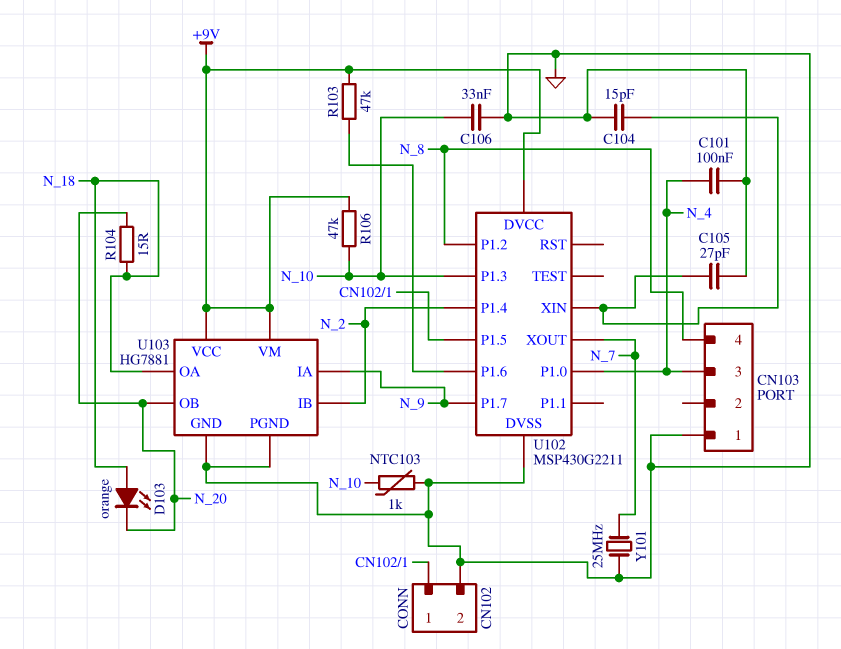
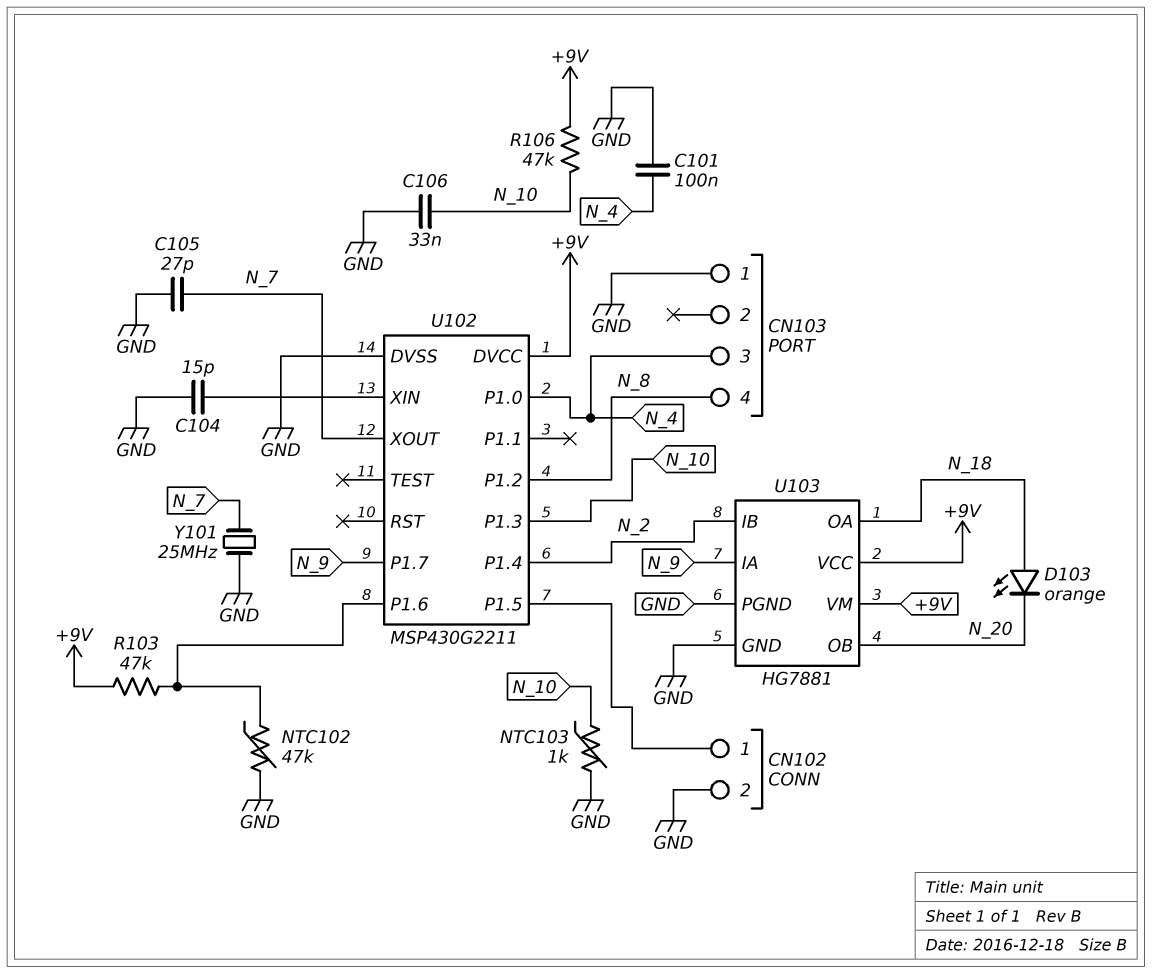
C105: 27pF (GND, U102/XIN) -> 27pF (GND, N_7)
NTC102: none -> 47k (GND, U102/P1.6)
R104: 15 (N_18, N_20) -> none

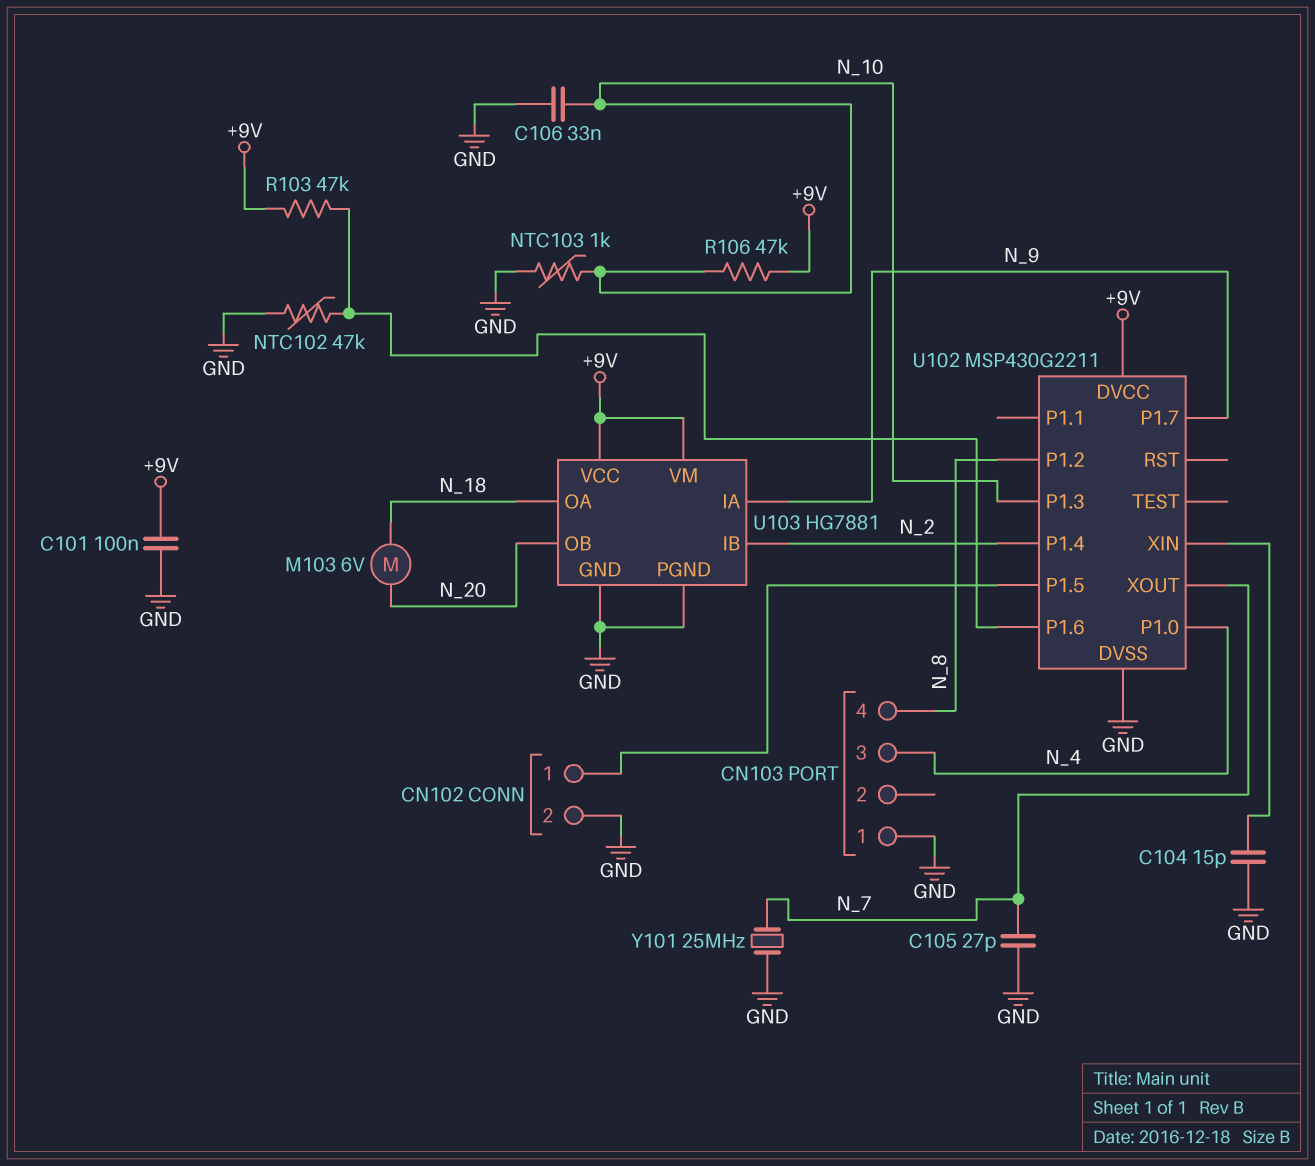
C101: 100nF (GND, N_4) -> 100nF (+9V, GND)
D103: LED orange (A N_18, K N_20) -> none
M103: none -> motor 6V (N_18, N_20)

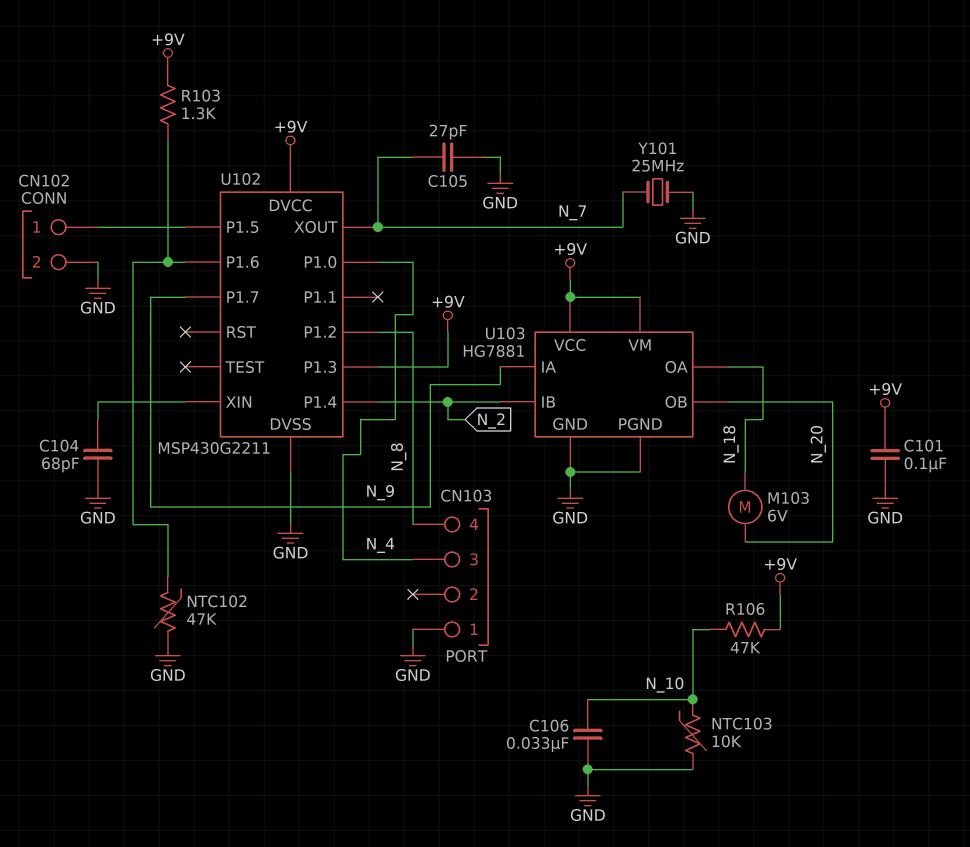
C104: 15pF (GND, U102/XIN) -> 68pF (GND, U102/XIN)
NTC103: 1k (GND, N_10) -> 10k (GND, N_10)
R103: 47k (+9V, U102/P1.6) -> 1.3k (+9V, U102/P1.6)
U102 pin P1.3: N_10 -> +9V

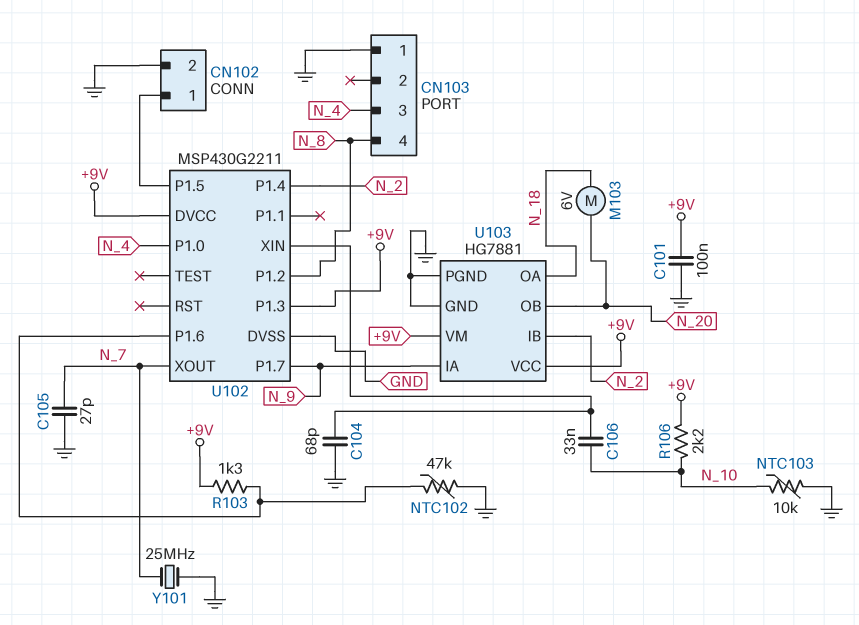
C106: 33nF (GND, N_10) -> 33nF (N_10, U102/XIN)
R106: 47k (+9V, N_10) -> 2.2k (+9V, N_10)

